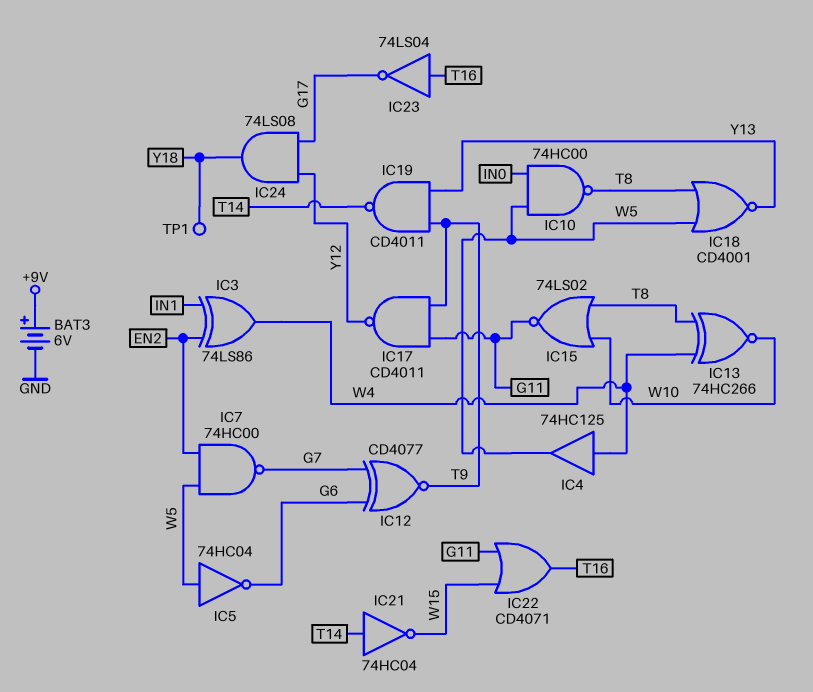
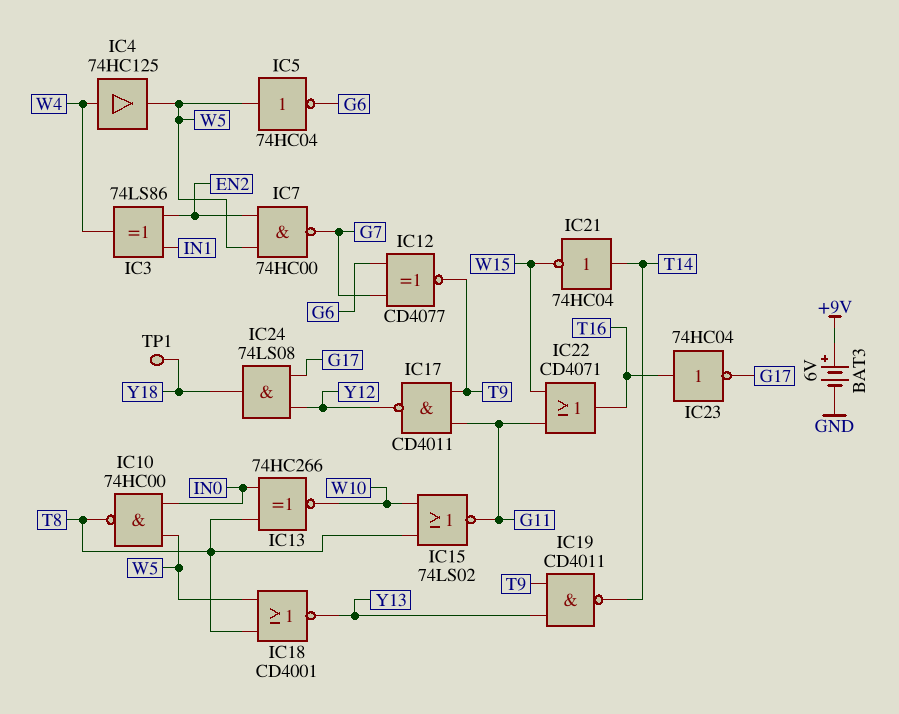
IC13: XNOR 74HC266 (in T8, in W4, out W10) -> XNOR 74HC266 (in IN0, in T8, out W10)
IC23: NOT 74LS04 (in T16, out G17) -> NOT 74HC04 (in T16, out G17)

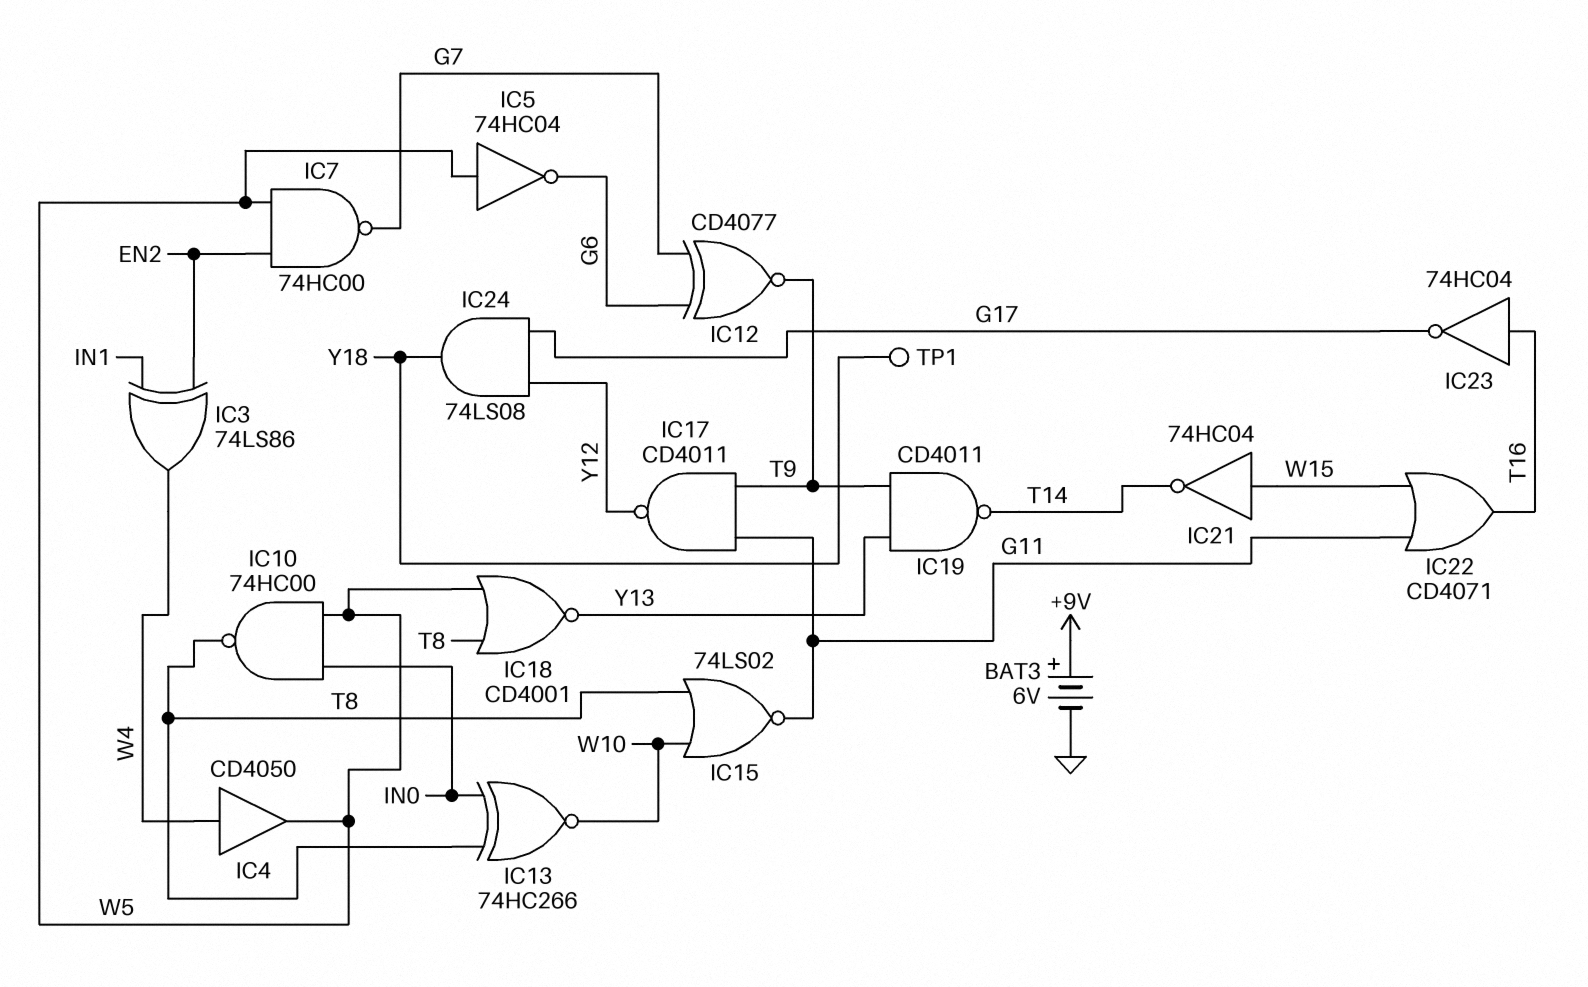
IC4: buffer 74HC125 (in W4, out W5) -> buffer CD4050 (in W4, out W5)
IC21: NOT 74HC04 (in T14, out W15) -> NOT 74HC04 (in W15, out T14)

